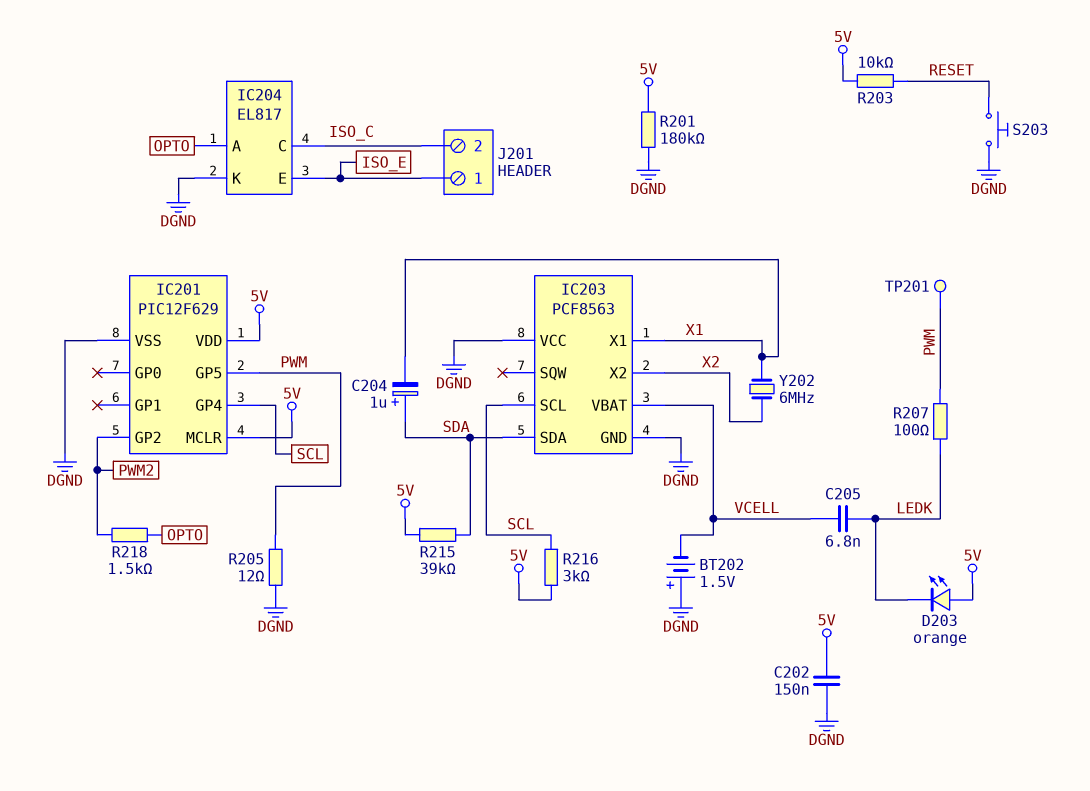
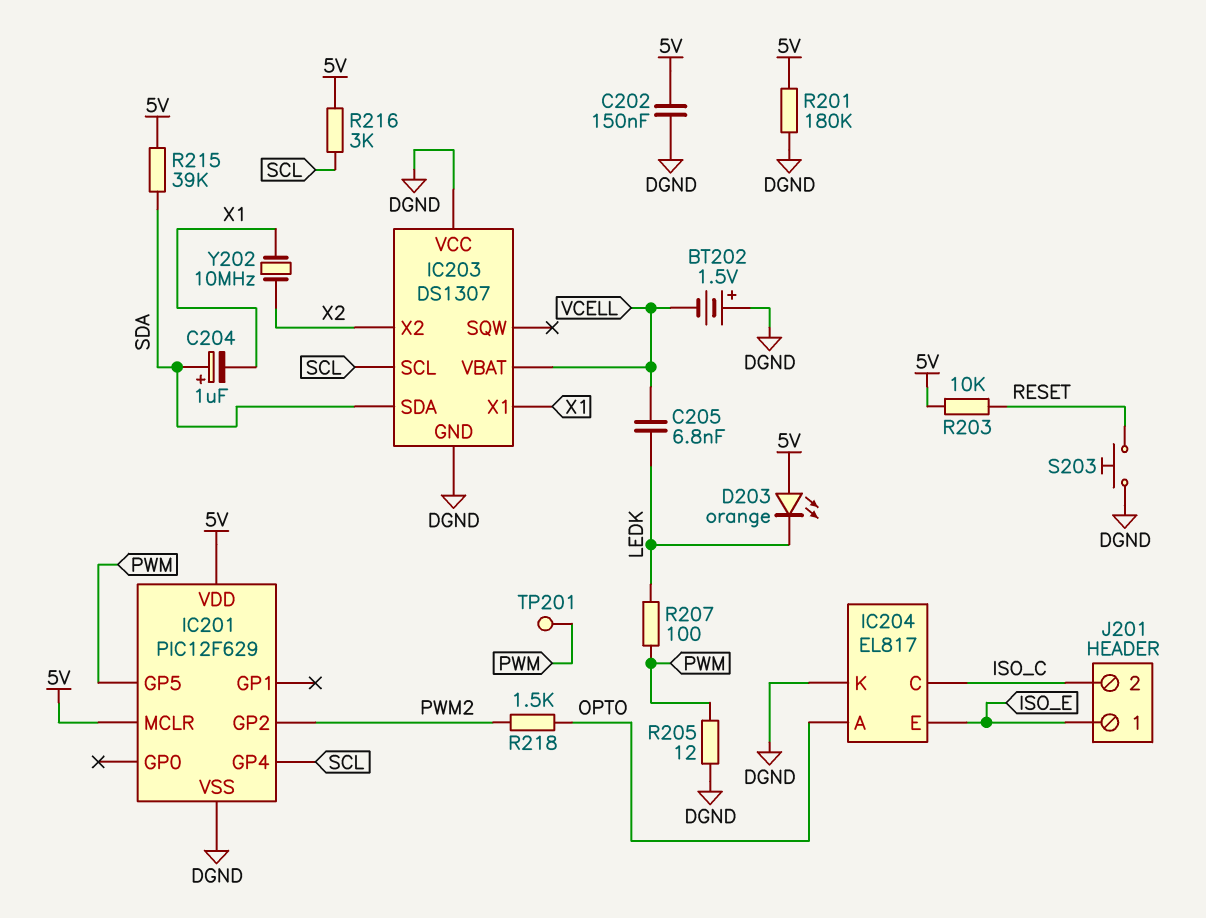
IC203: PCF8563 -> DS1307
Y202: 6MHz (X1, X2) -> 10MHz (X1, X2)

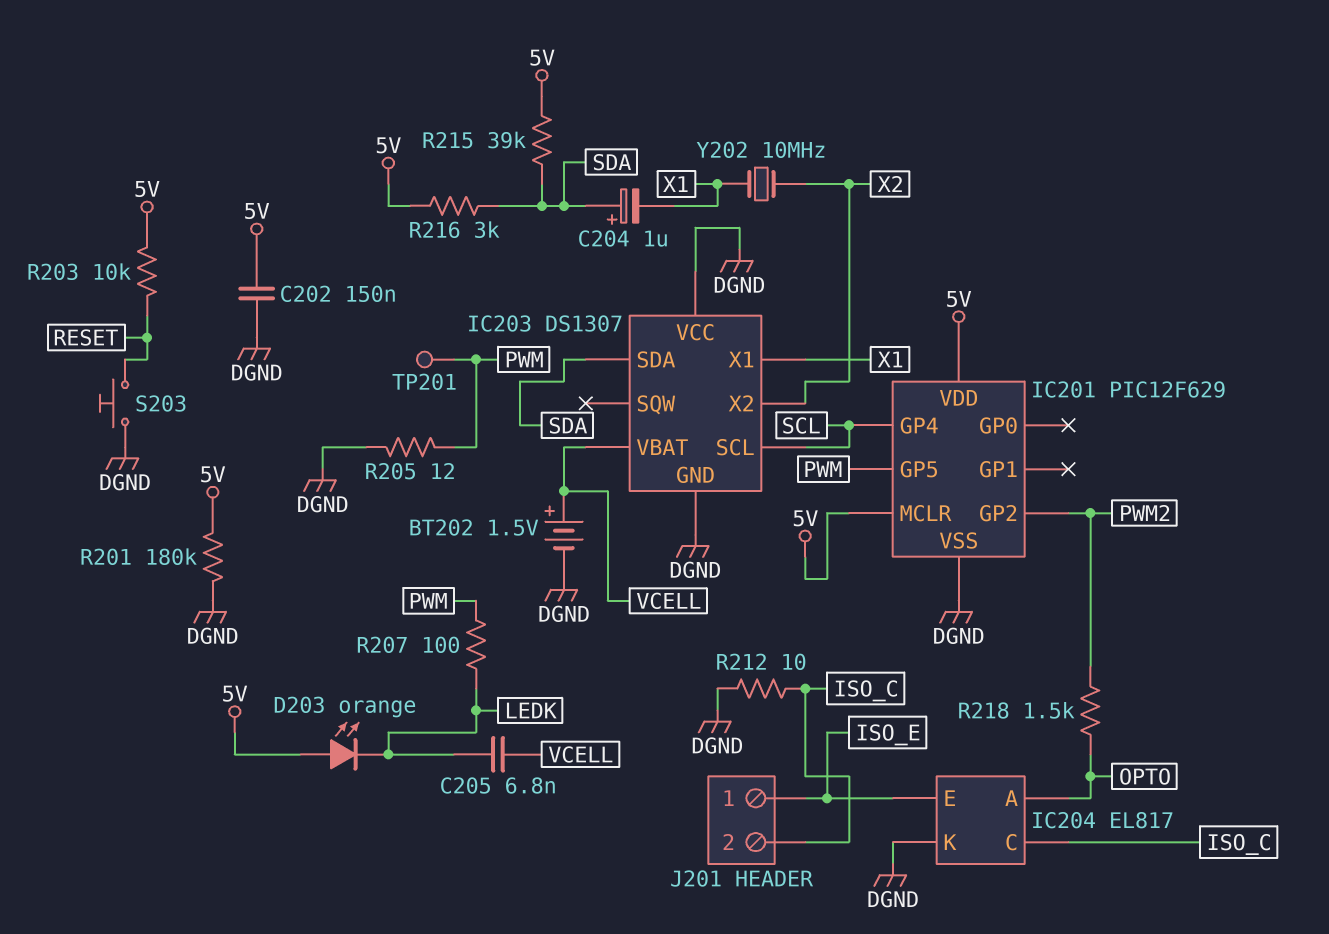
BT202: 1.5V (plus DGND, minus VCELL) -> 1.5V (plus VCELL, minus DGND)
R212: none -> 10 (DGND, ISO_C)
R216: 3k (5V, SCL) -> 3k (5V, SDA)

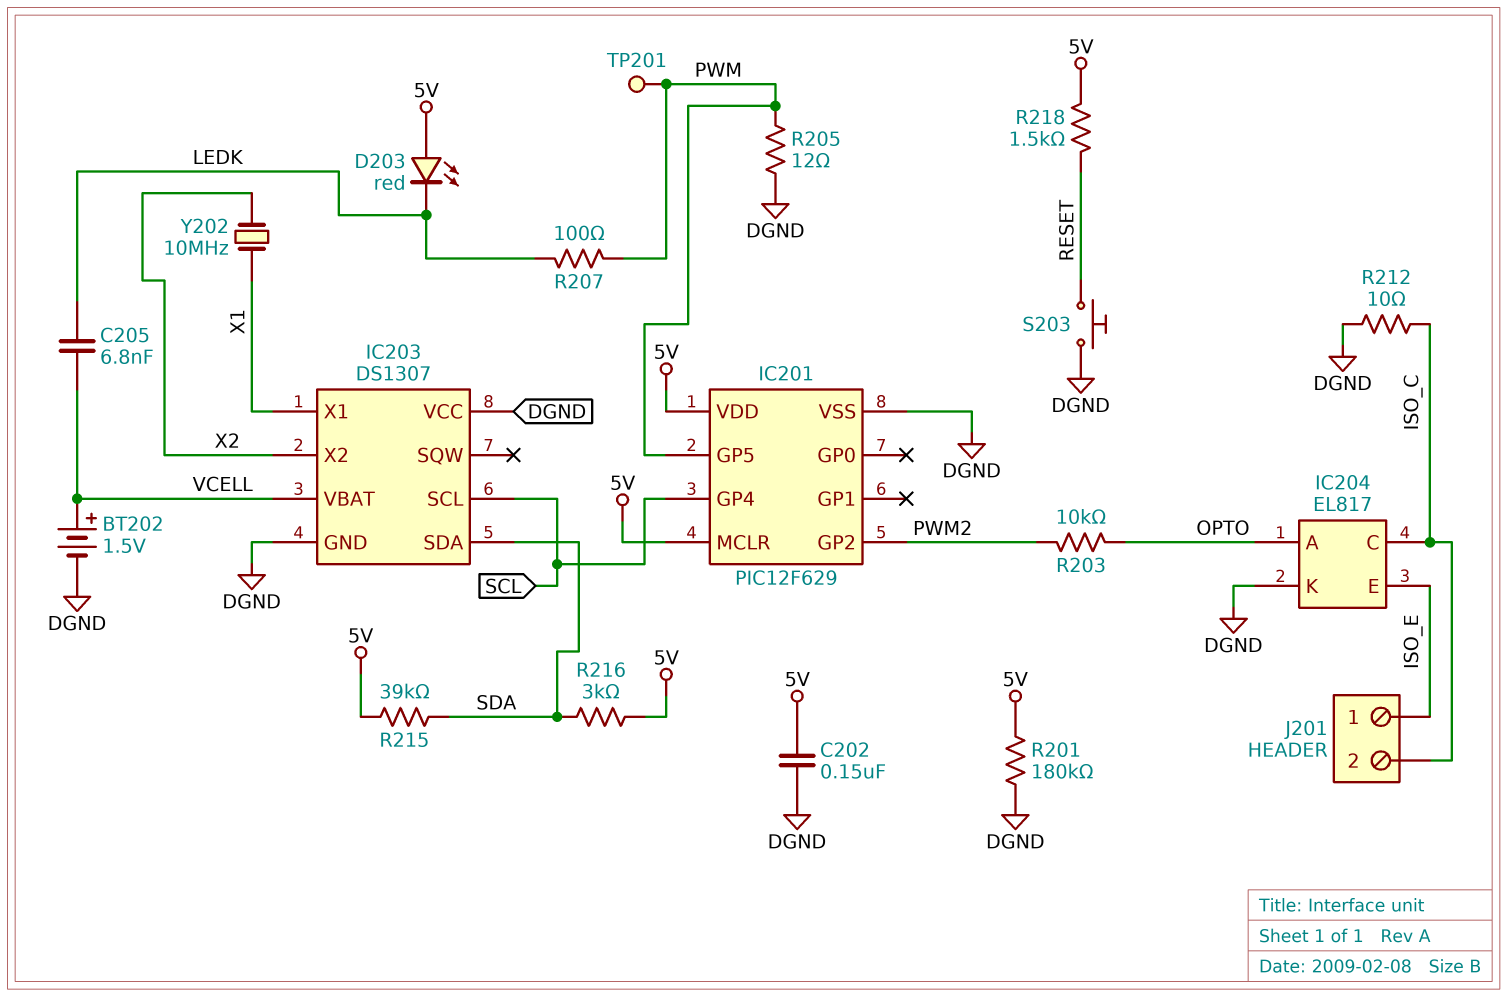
C204: 1uF (plus SDA, minus X1) -> none
D203: LED orange (A 5V, K LEDK) -> LED red (A 5V, K LEDK)
R203: 10k (5V, RESET) -> 10k (OPTO, PWM2)
R218: 1.5k (OPTO, PWM2) -> 1.5k (5V, RESET)

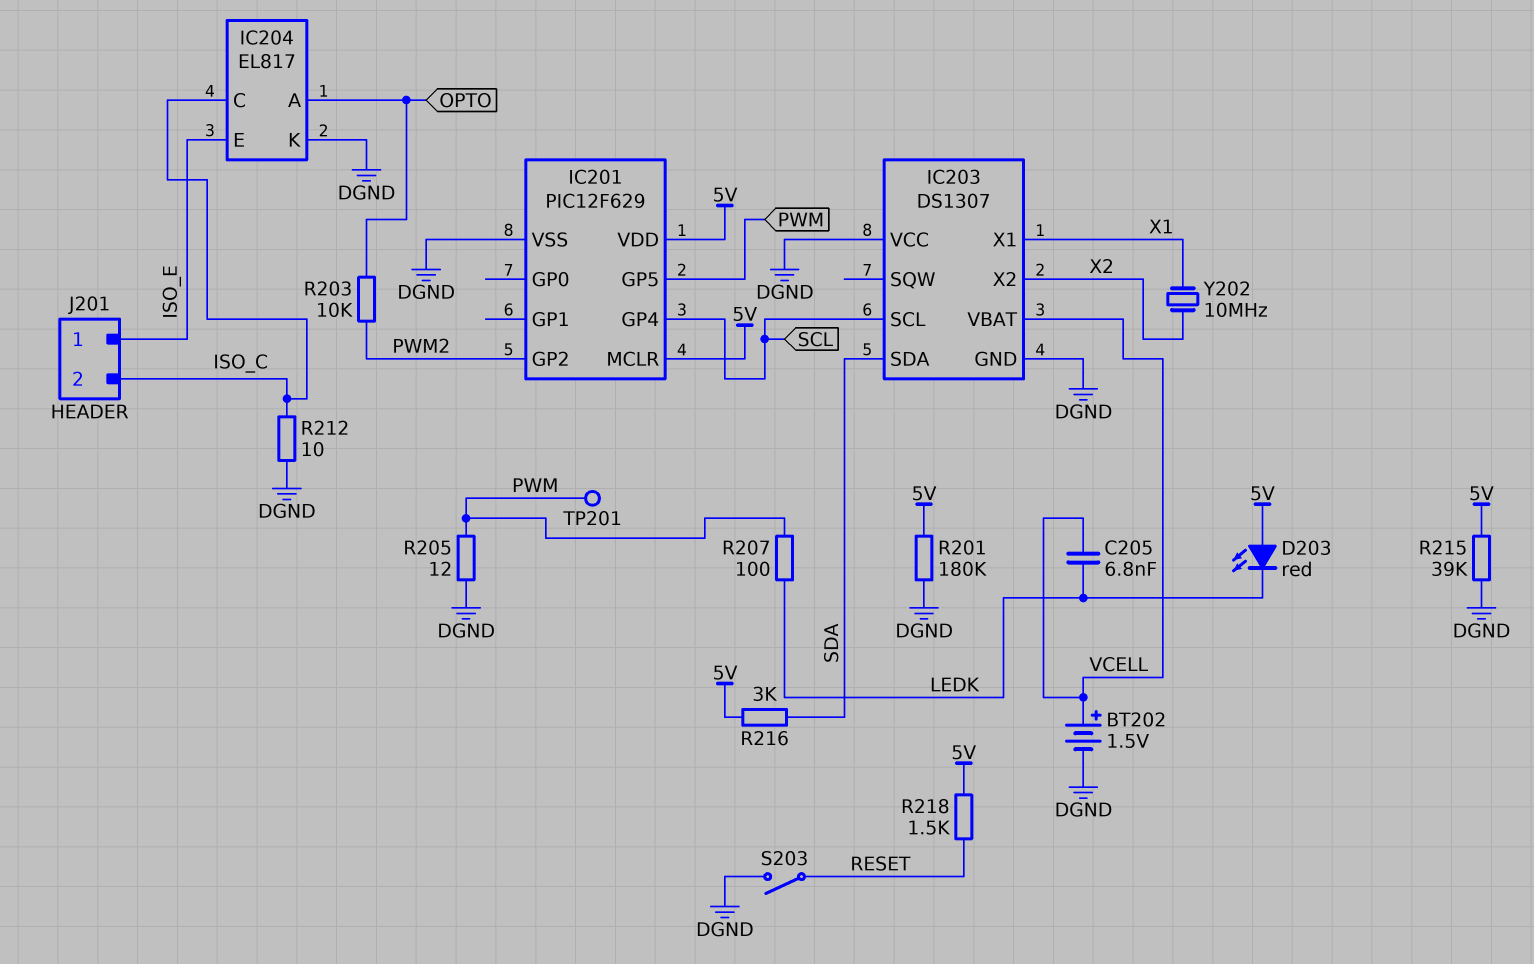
C202: 150nF (5V, DGND) -> none
R215: 39k (5V, SDA) -> 39k (5V, DGND)
S203: button (DGND, RESET) -> switch (DGND, RESET)

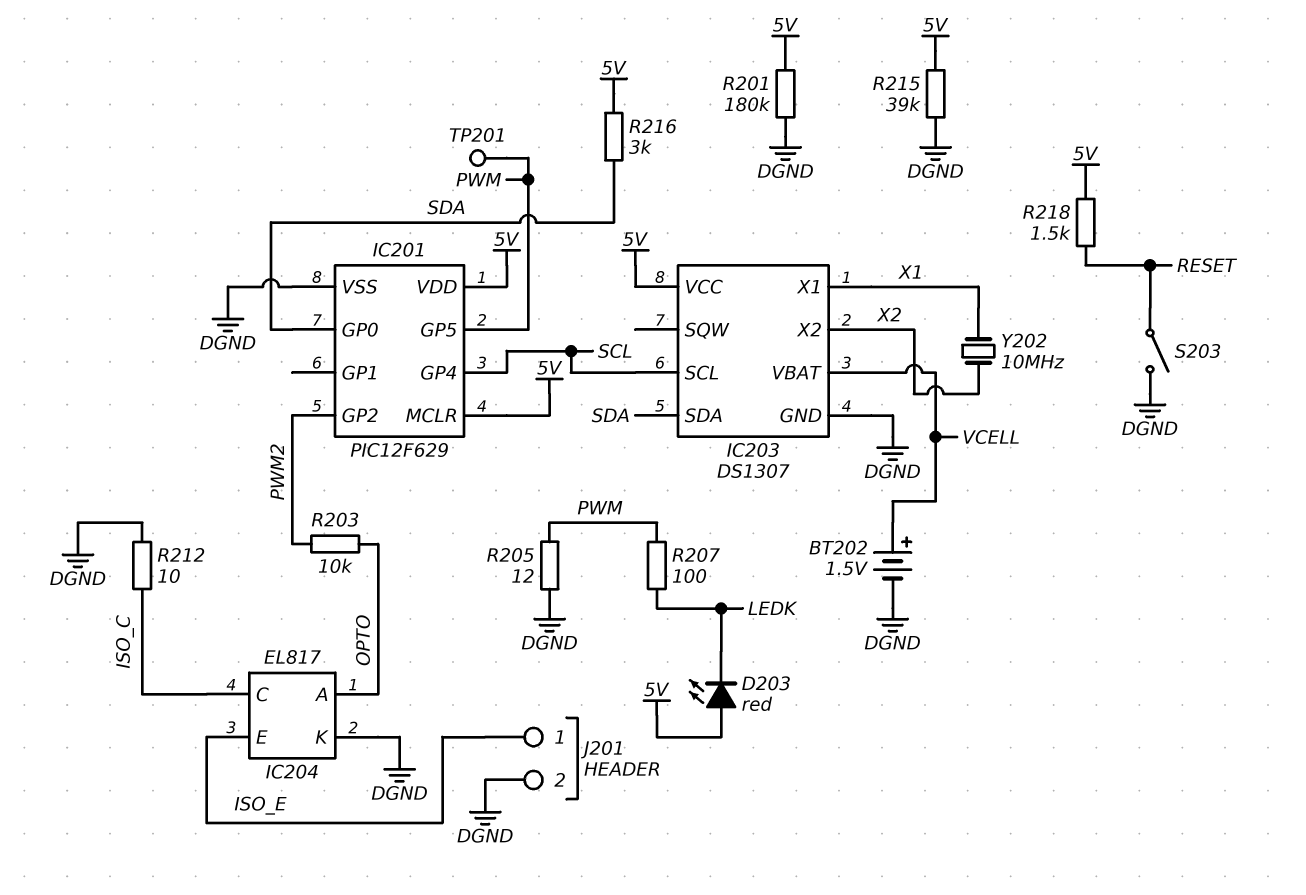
C205: 6.8nF (LEDK, VCELL) -> none
IC201 pin GP0: none -> SDA
IC203 pin VCC: DGND -> 5V
J201 pin 2: ISO_C -> DGND

